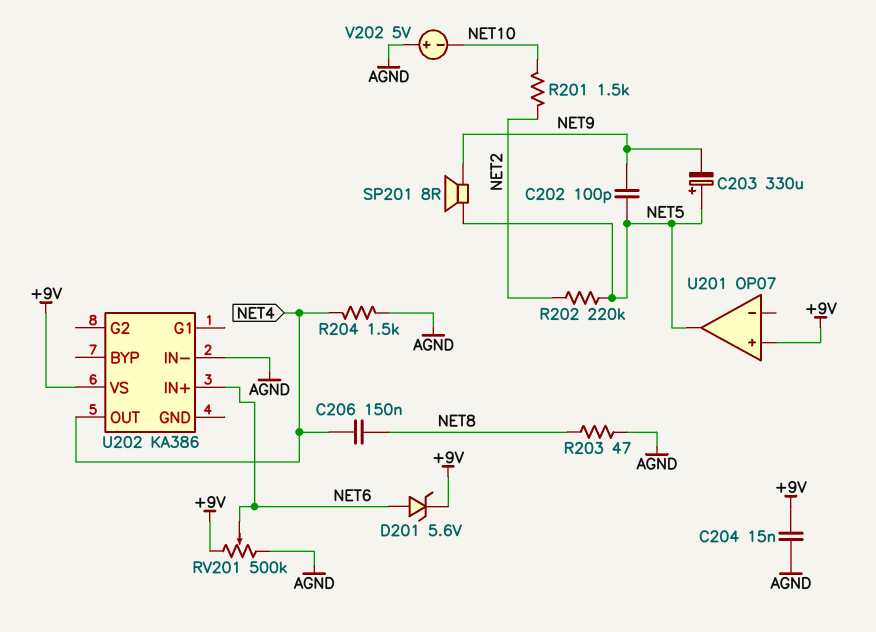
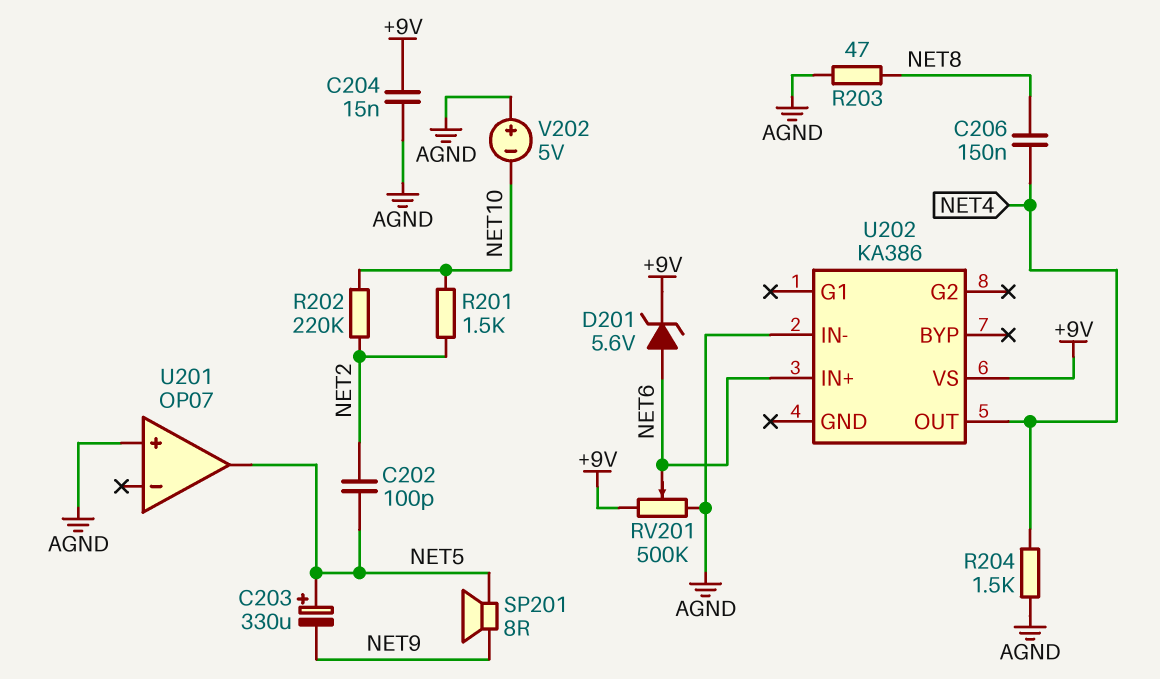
C202: 100pF (NET5, NET9) -> 100pF (NET2, NET5)
R202: 220k (NET2, NET5) -> 220k (NET2, NET10)
U201 pin in+: +9V -> AGND

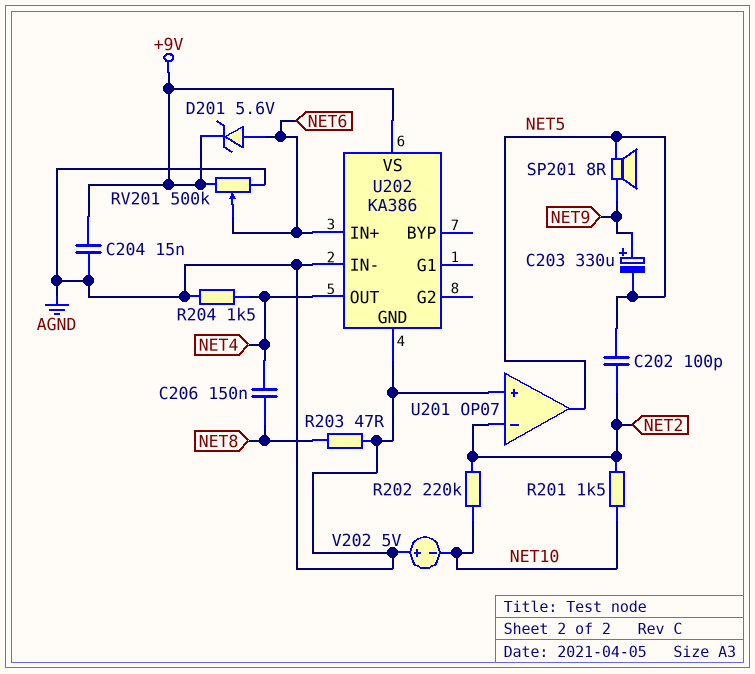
C203: 330uF (plus NET5, minus NET9) -> 330uF (plus NET9, minus NET5)
U201 pin in-: none -> NET2
U202 pin GND: none -> AGND

